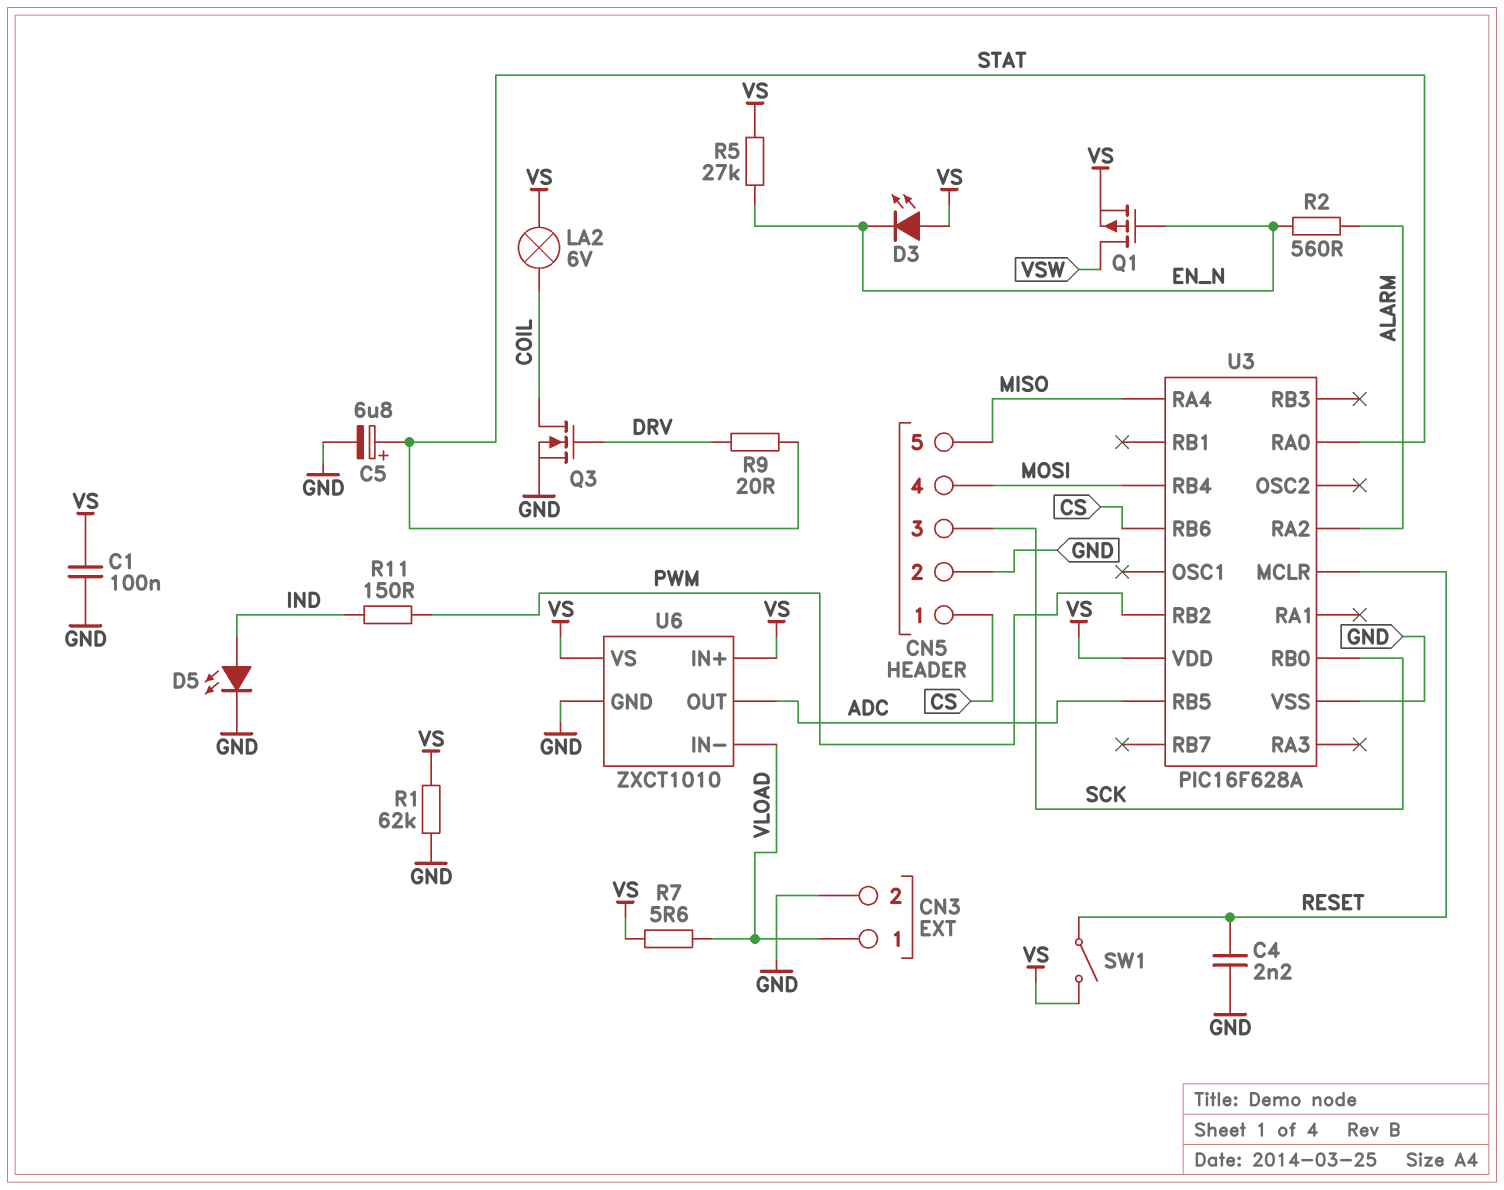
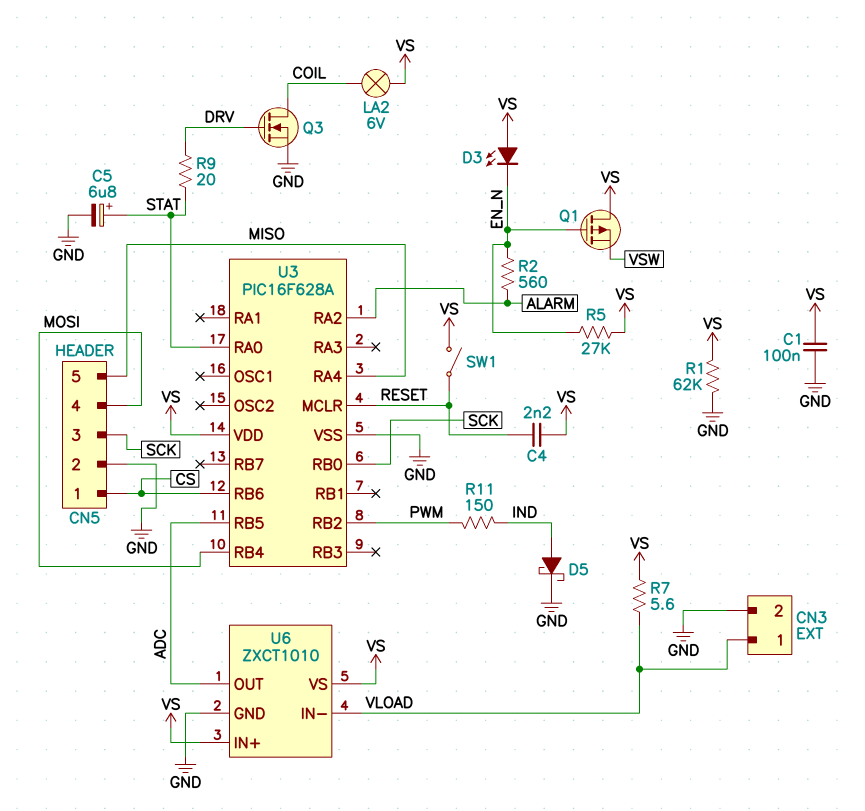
C4: 2.2nF (GND, RESET) -> 2.2nF (RESET, VS)
D5: LED (A IND, K GND) -> schottky (A IND, K GND)
Q1: PMOS (G EN_N, D VSW, S VS) -> PMOS (G EN_N, D VS, S VSW)

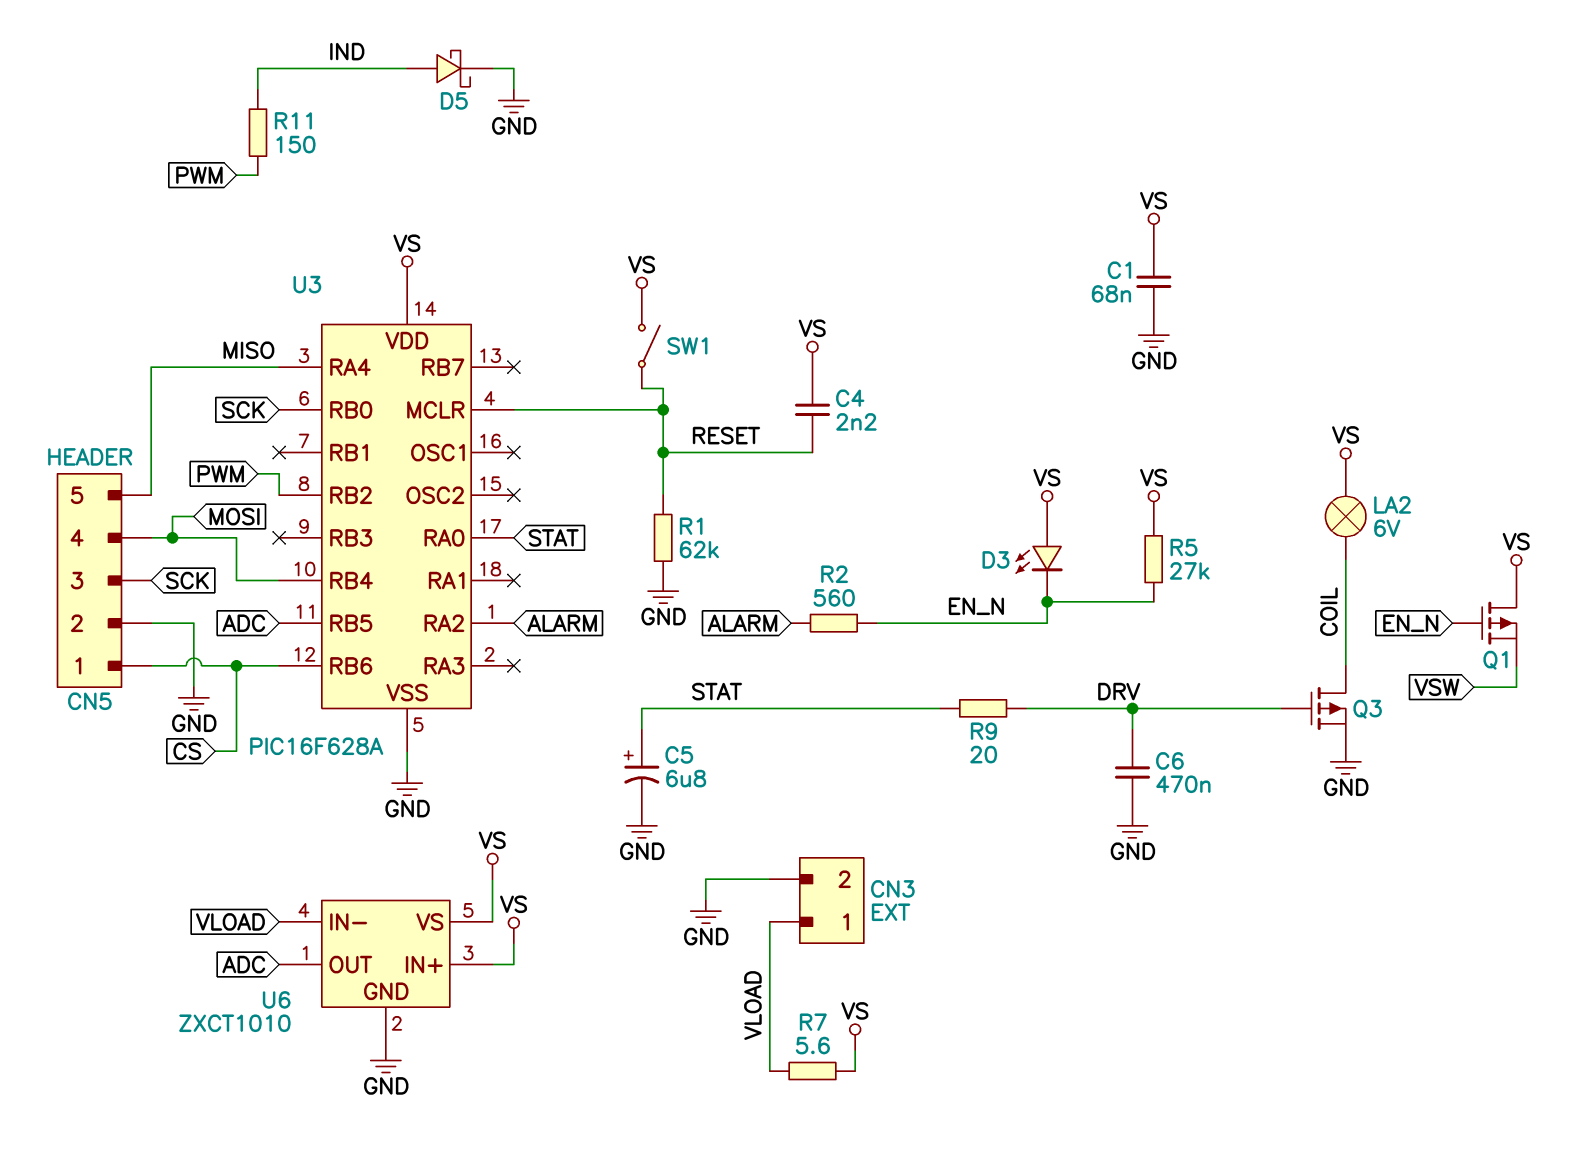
C1: 100nF (GND, VS) -> 68nF (GND, VS)
C6: none -> 470nF (DRV, GND)
Q3: NMOS (G DRV, D COIL, S GND) -> PMOS (G DRV, D COIL, S GND)
R1: 62k (GND, VS) -> 62k (GND, RESET)

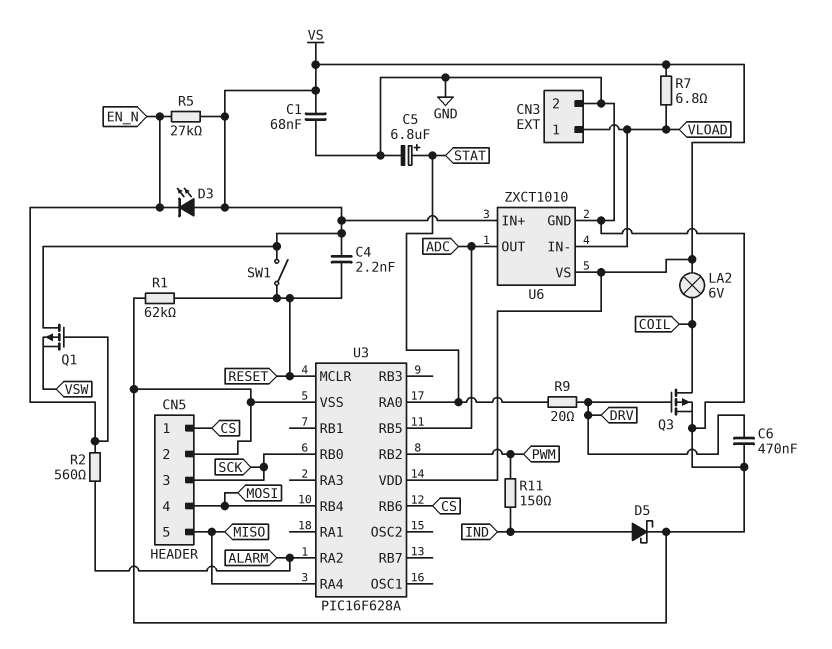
R7: 5.6 (VLOAD, VS) -> 6.8 (VLOAD, VS)

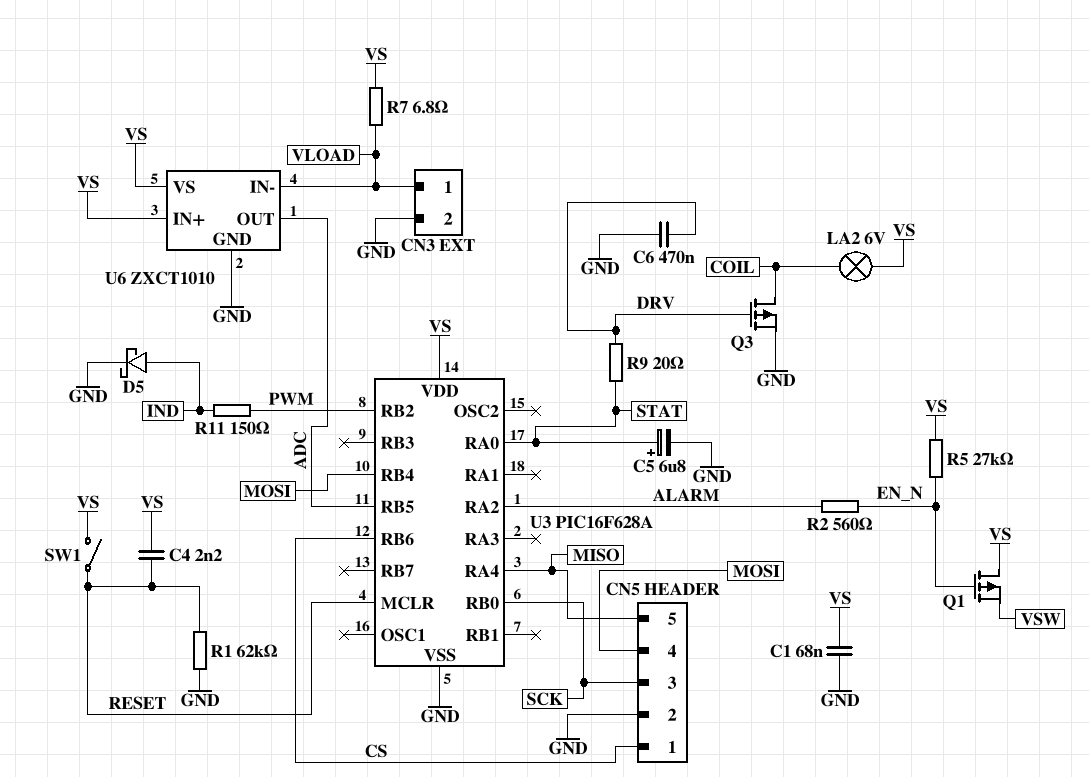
D3: LED (A VS, K EN_N) -> none

